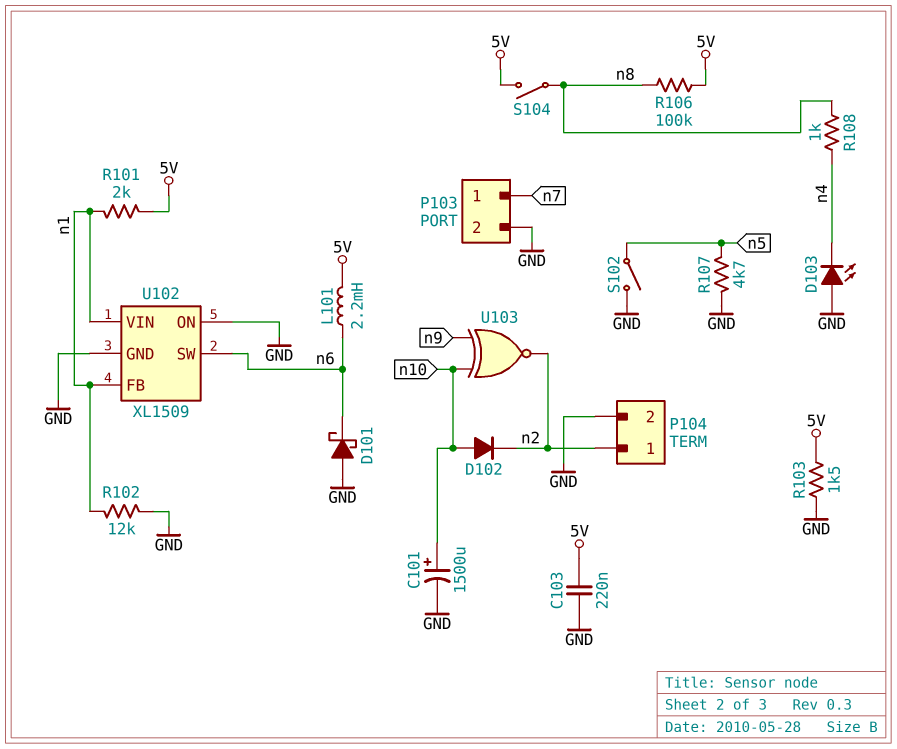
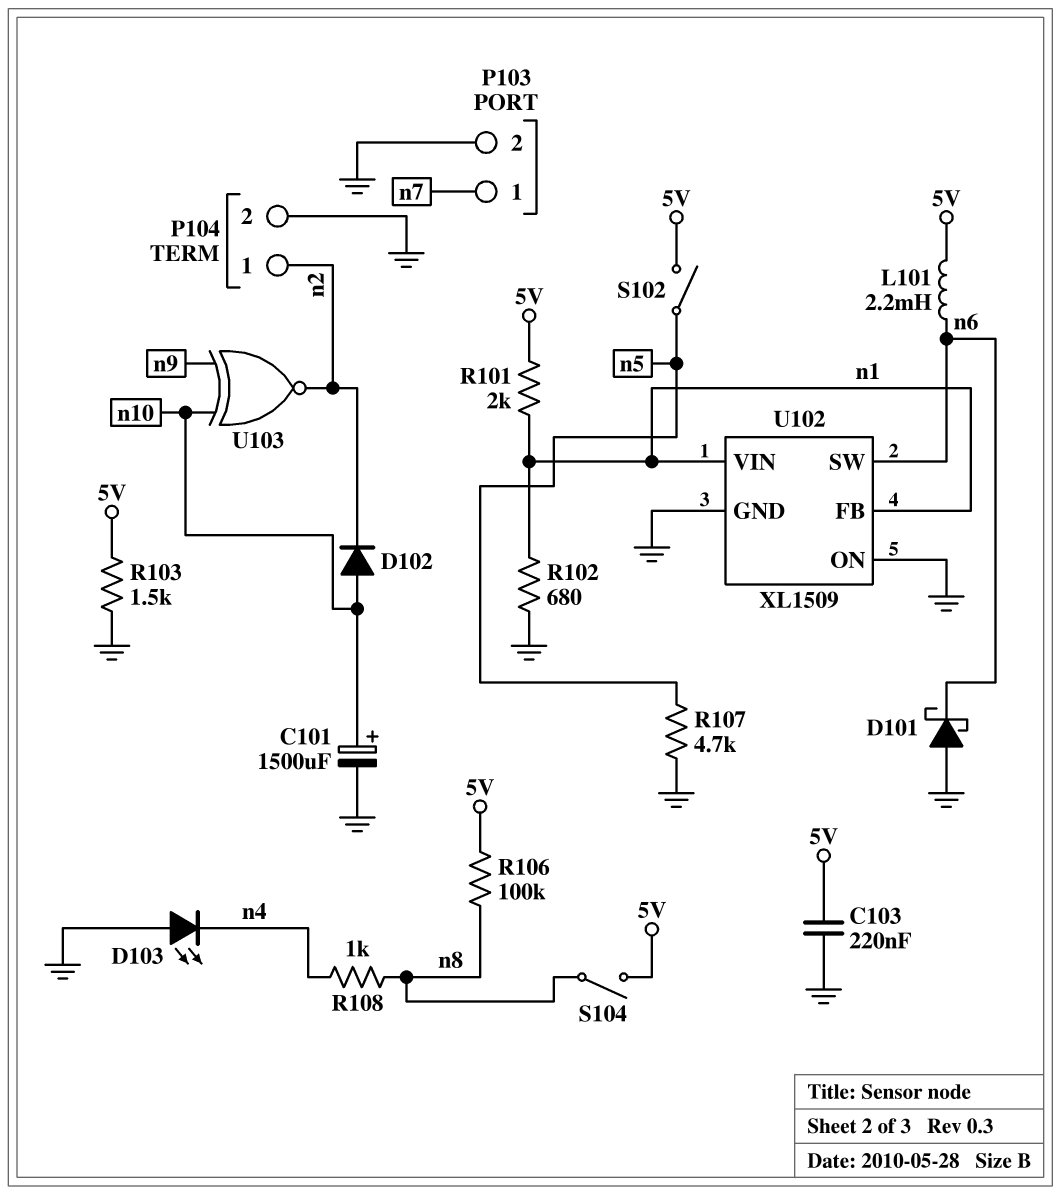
R102: 12k (GND, n1) -> 680 (GND, n1)
S102: switch (GND, n5) -> switch (5V, n5)

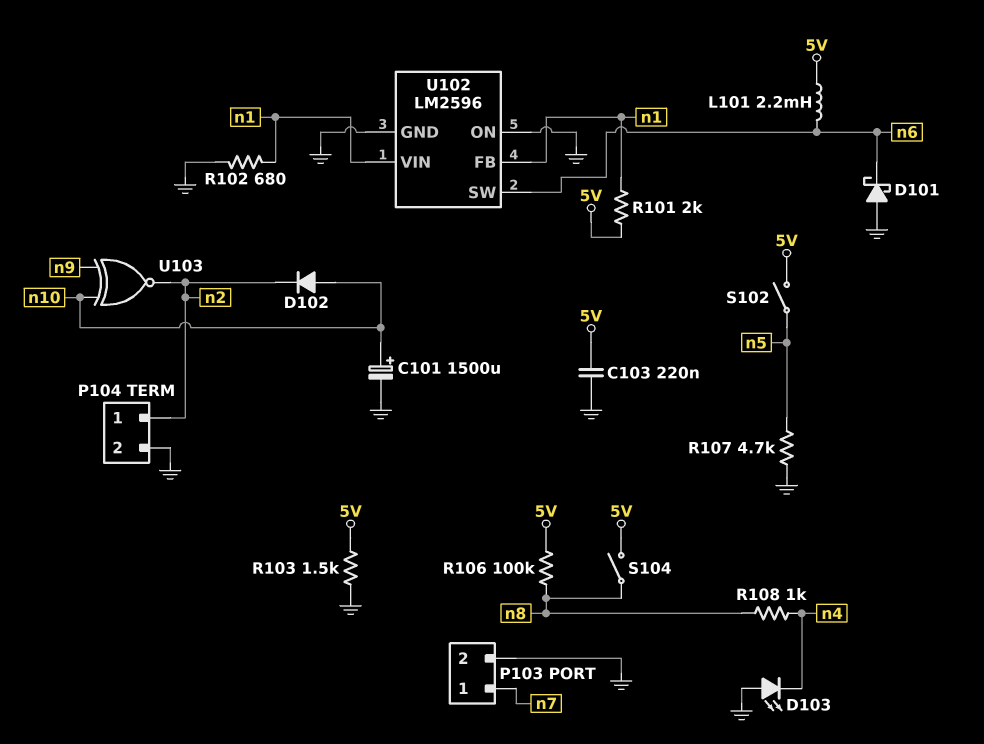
U102: XL1509 -> LM2596

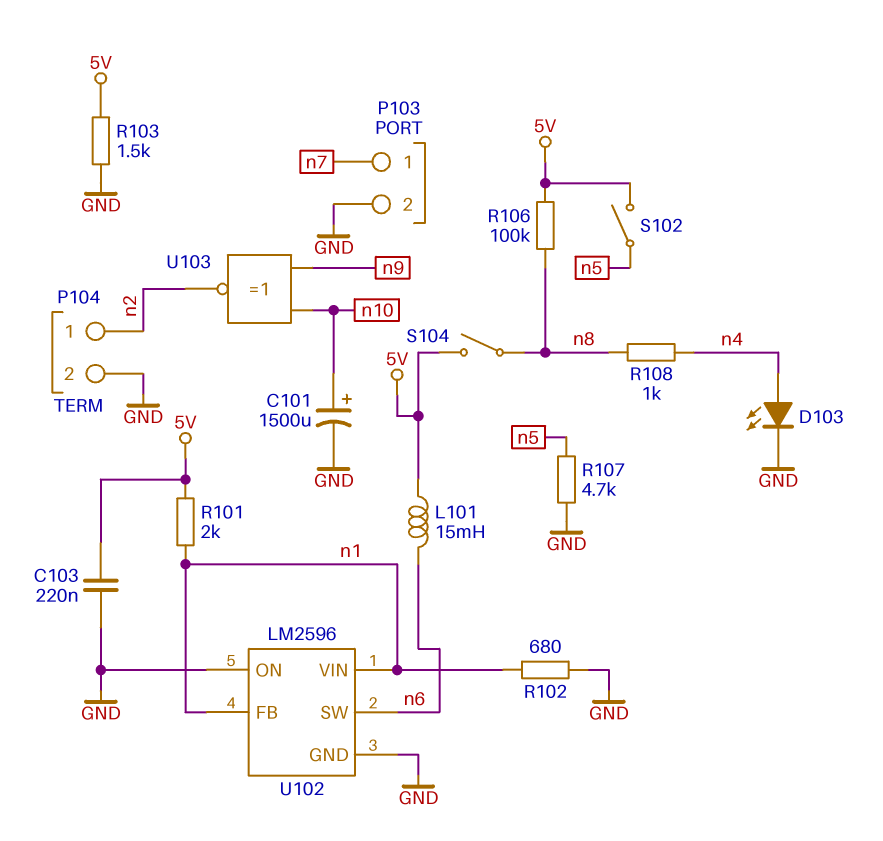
D101: schottky (A GND, K n6) -> none
D102: diode (A n10, K n2) -> none
D103: LED (A GND, K n4) -> LED (A n4, K GND)
L101: 2.2mH (5V, n6) -> 15mH (5V, n6)

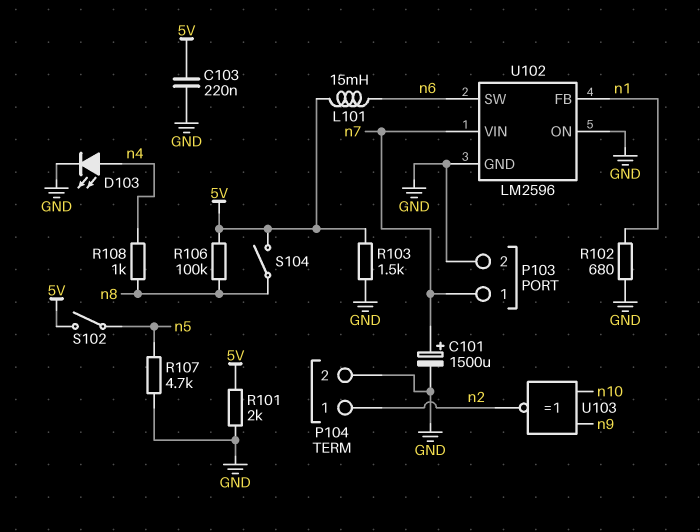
C101: 1500uF (plus n10, minus GND) -> 1500uF (plus n7, minus GND)
R101: 2k (5V, n1) -> 2k (5V, GND)
U102 pin VIN: n1 -> n7

